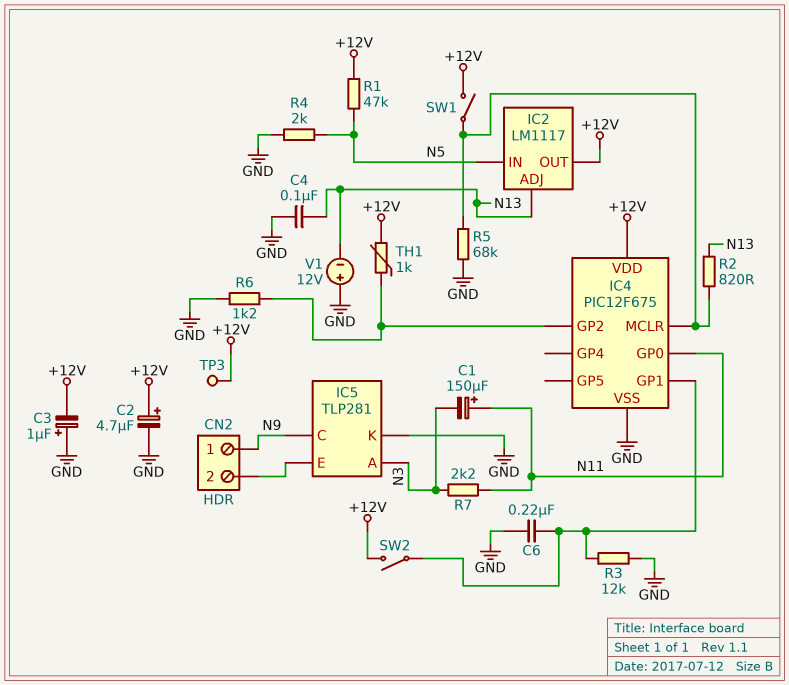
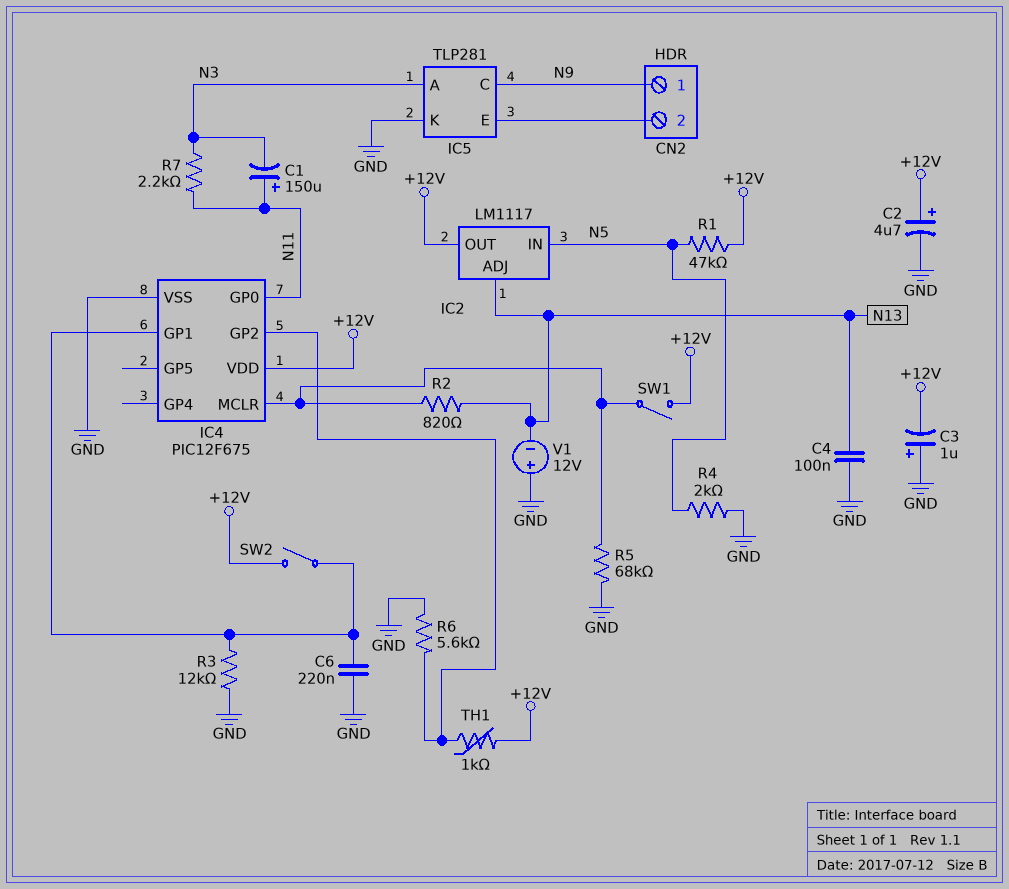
R6: 1.2k (GND, IC4/GP2) -> 5.6k (GND, IC4/GP2)
TP3: test point (+12V) -> none

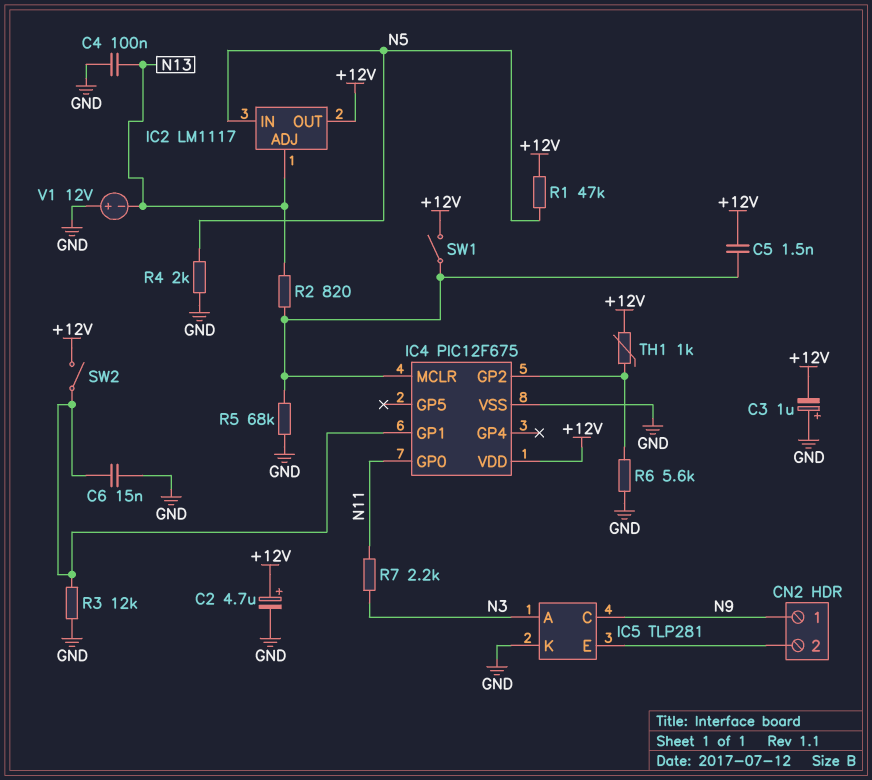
C1: 150uF (plus N11, minus N3) -> none
C5: none -> 1.5nF (+12V, IC4/MCLR)
C6: 220nF (GND, IC4/GP1) -> 15nF (GND, IC4/GP1)

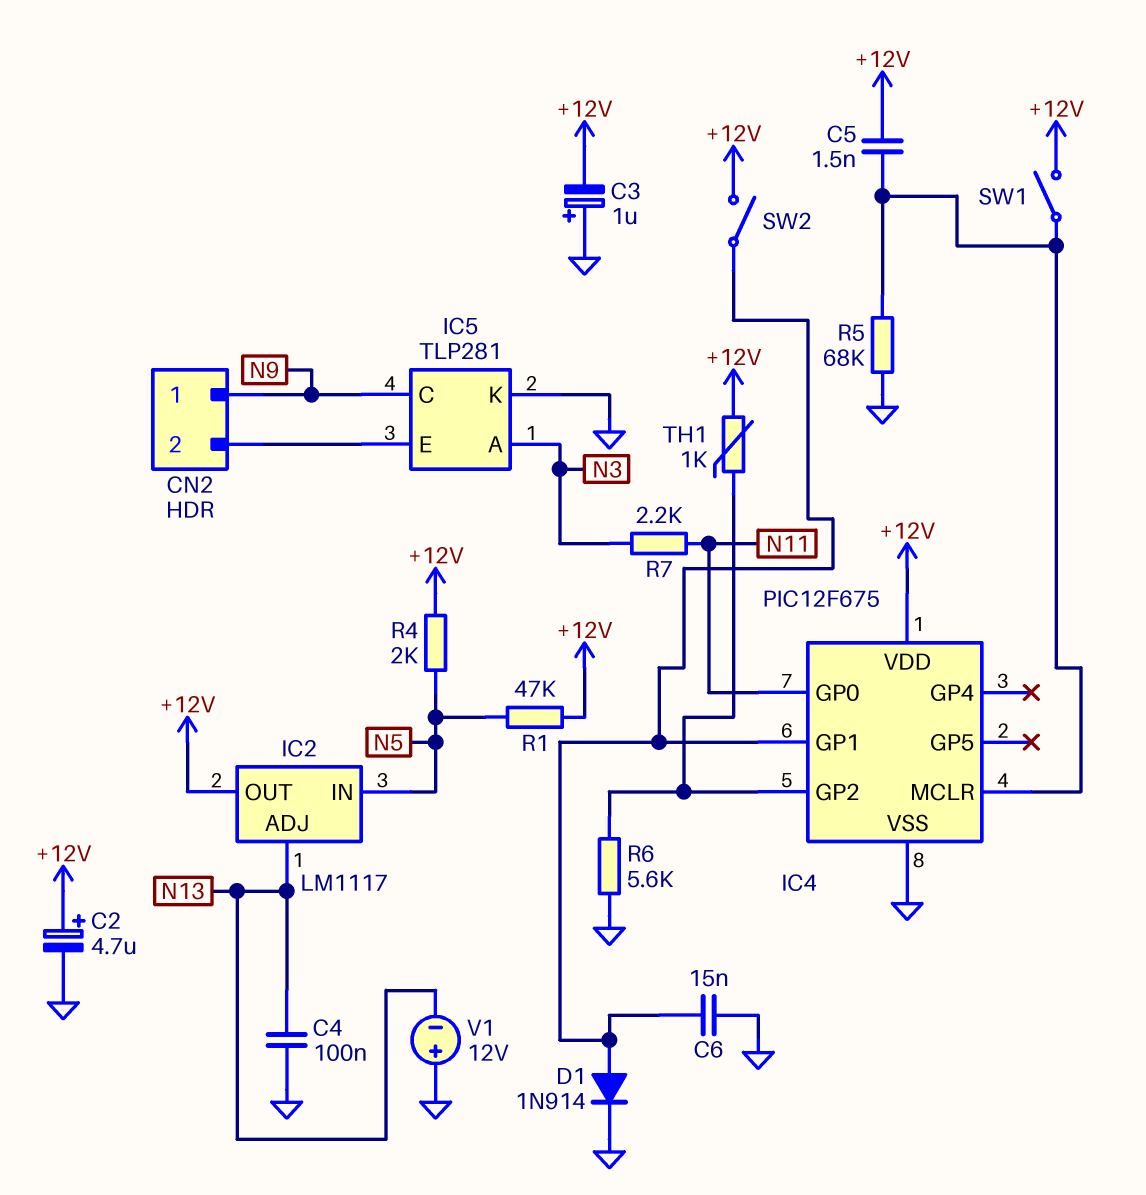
D1: none -> diode 1N914 (A IC4/GP1, K GND)
R2: 820 (IC4/MCLR, N13) -> none
R3: 12k (GND, IC4/GP1) -> none
R4: 2k (GND, N5) -> 2k (+12V, N5)

